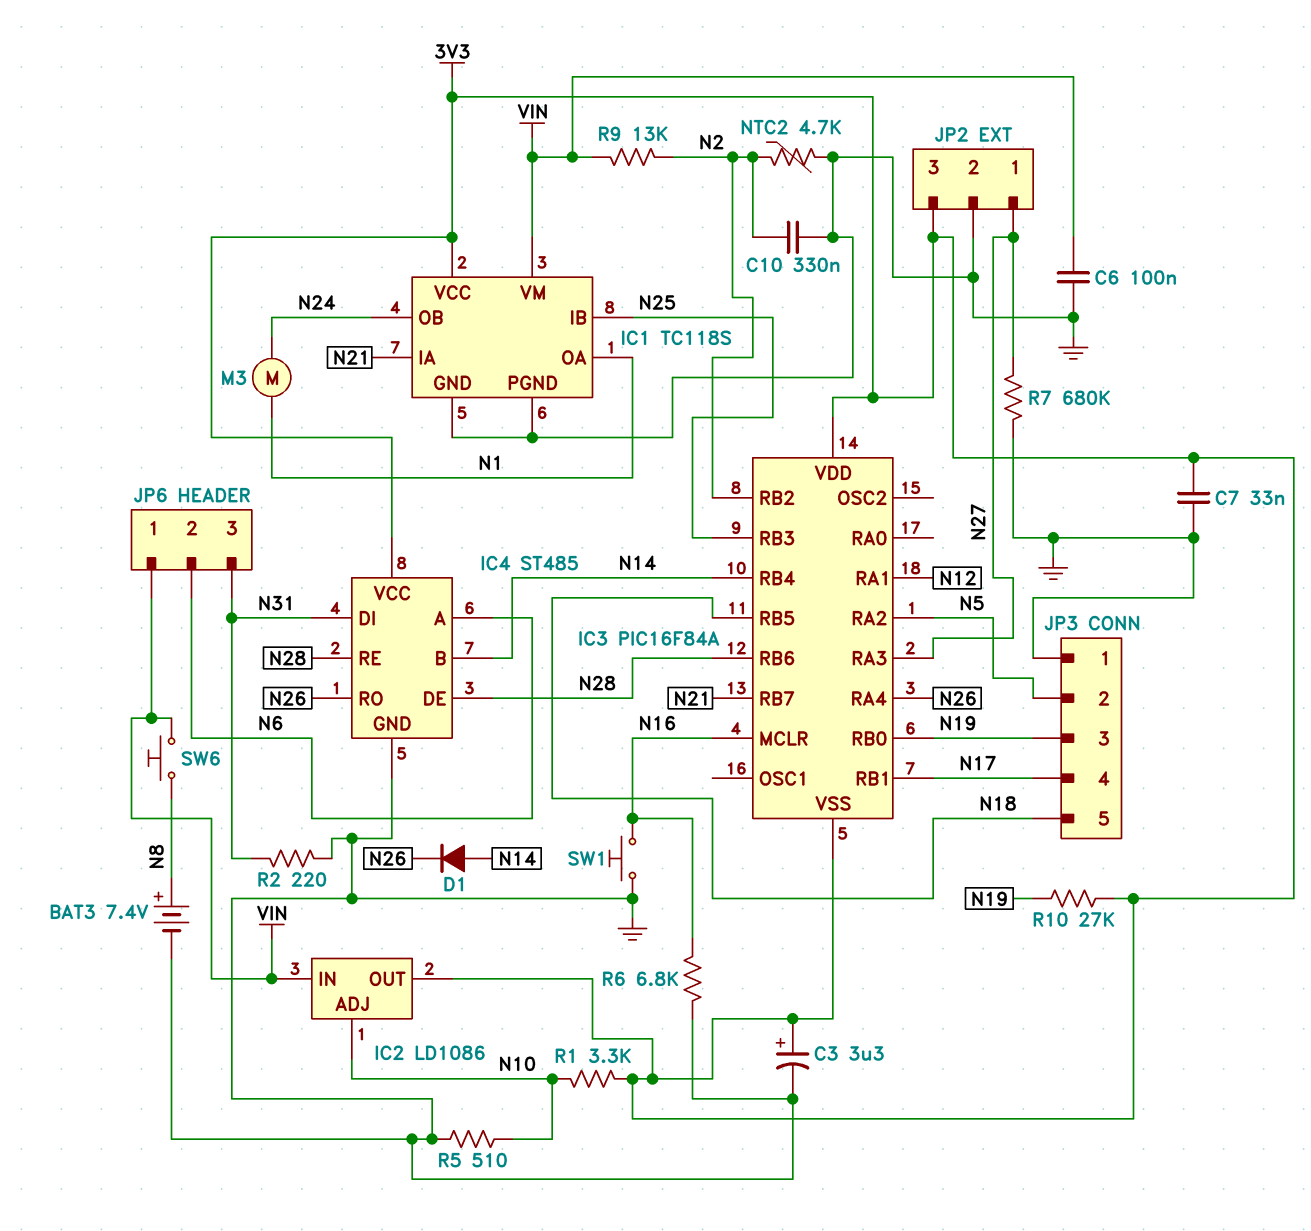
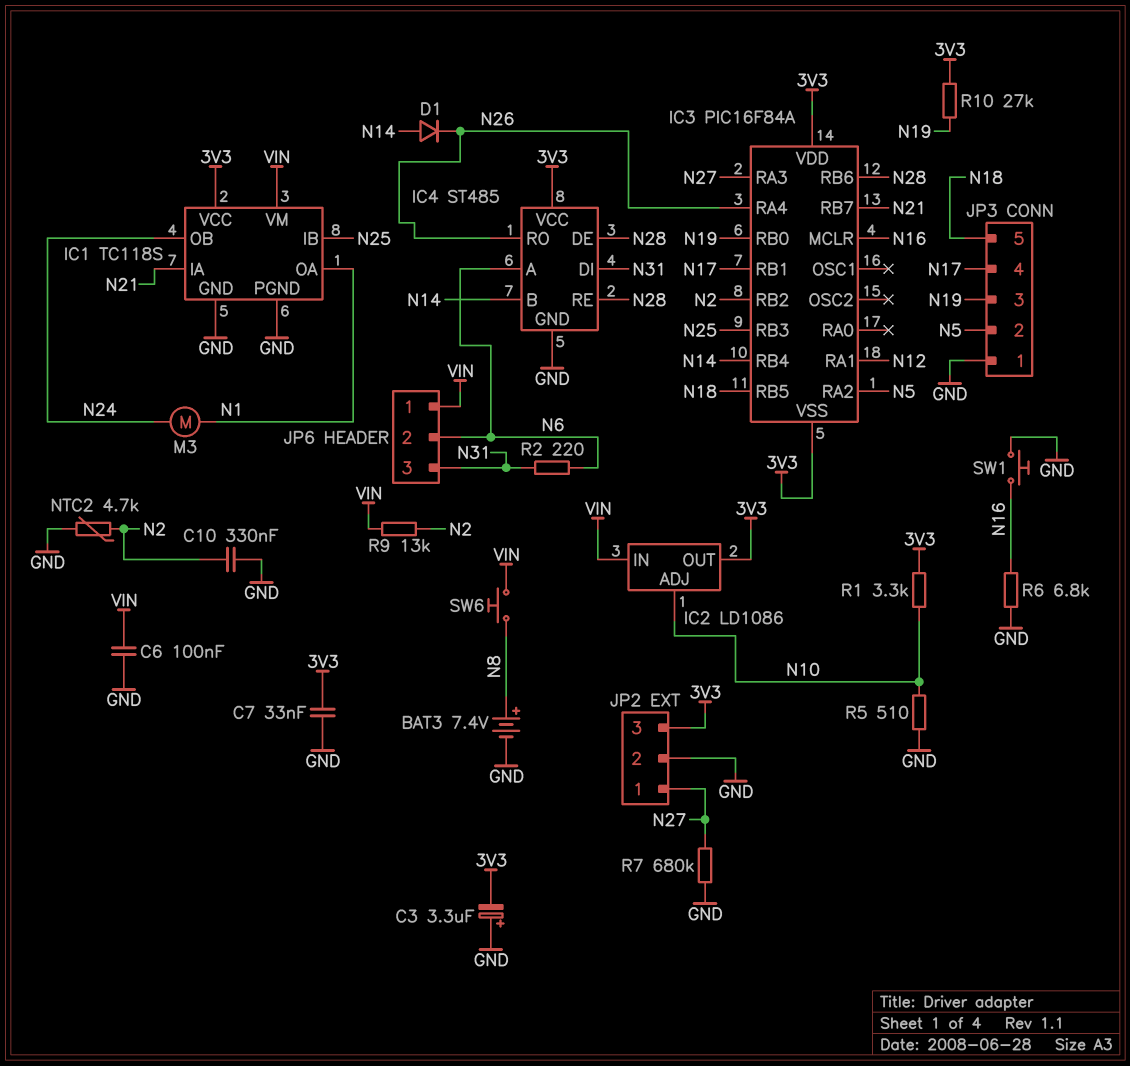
C3: 3.3uF (plus 3V3, minus GND) -> 3.3uF (plus GND, minus 3V3)
R2: 220 (GND, N31) -> 220 (N6, N31)

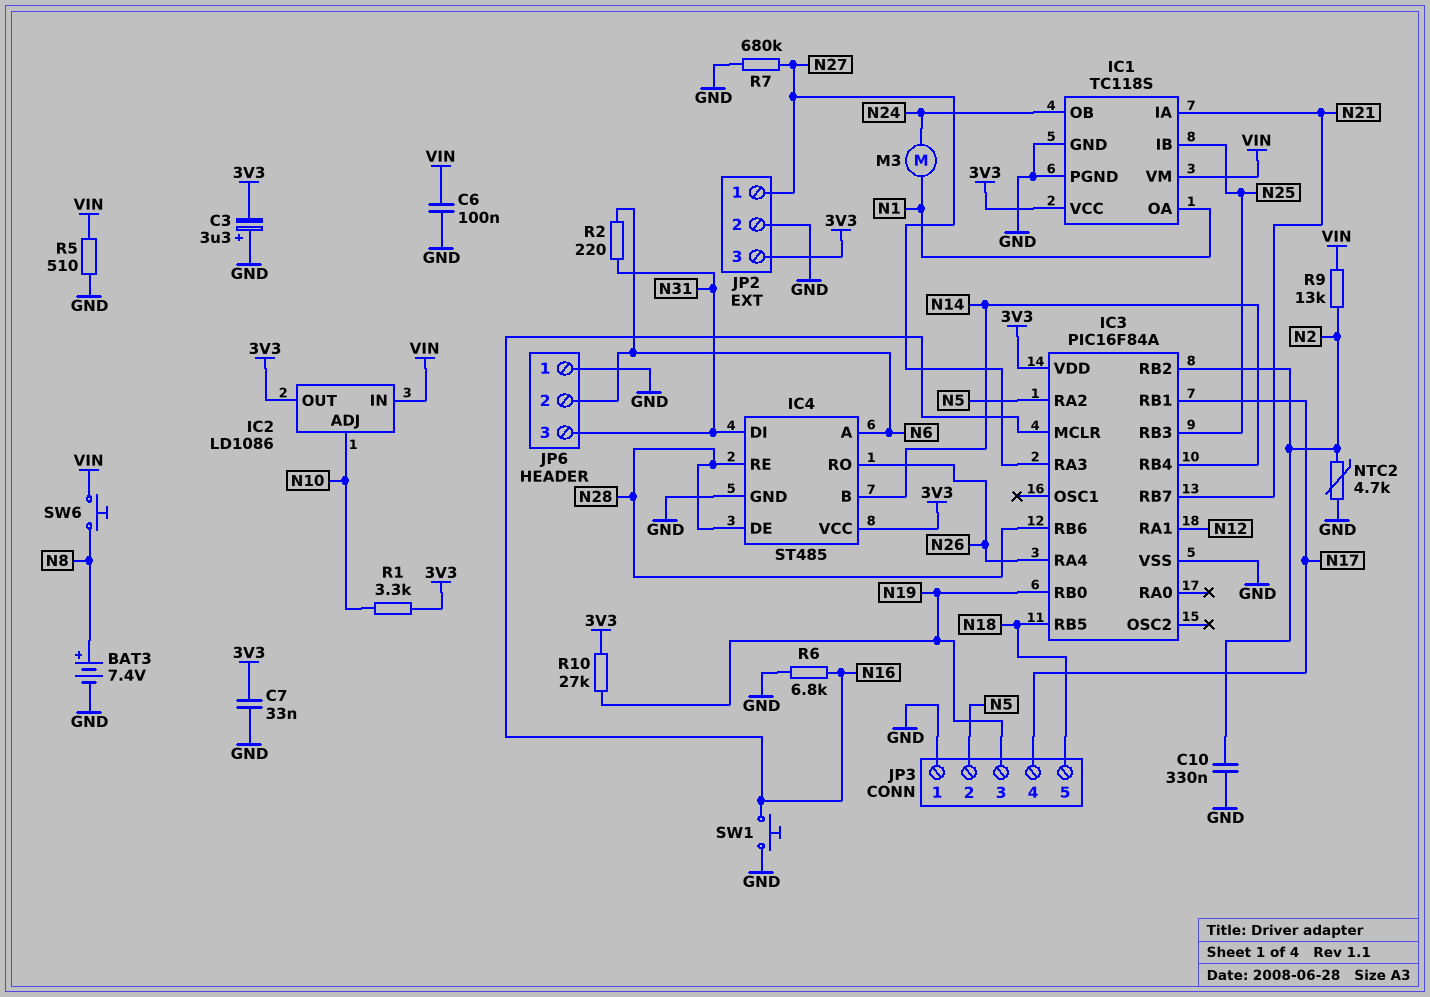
D1: diode (A N14, K N26) -> none
IC3 pin VSS: 3V3 -> GND
JP6 pin 1: VIN -> GND
R5: 510 (GND, N10) -> 510 (GND, VIN)

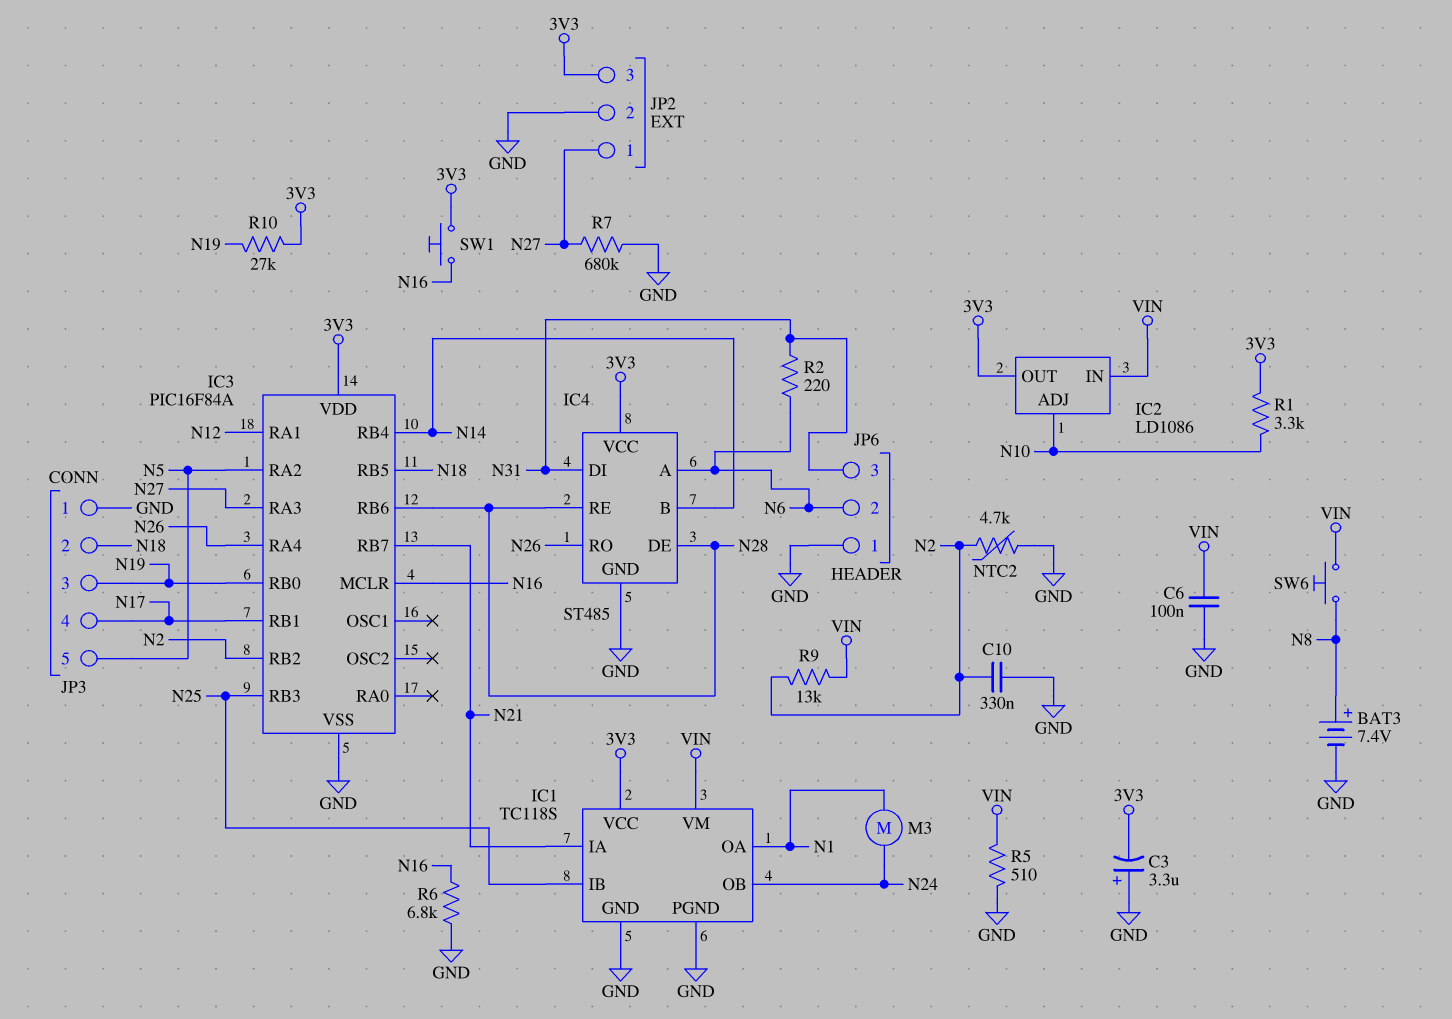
C7: 33nF (3V3, GND) -> none
JP3 pin 2: N5 -> N18
JP3 pin 5: N18 -> N5
SW1: button (GND, N16) -> button (3V3, N16)

